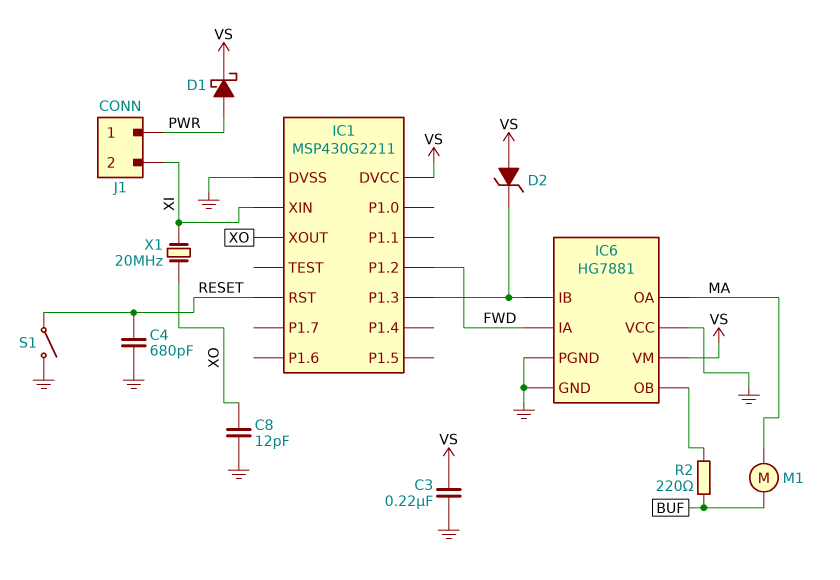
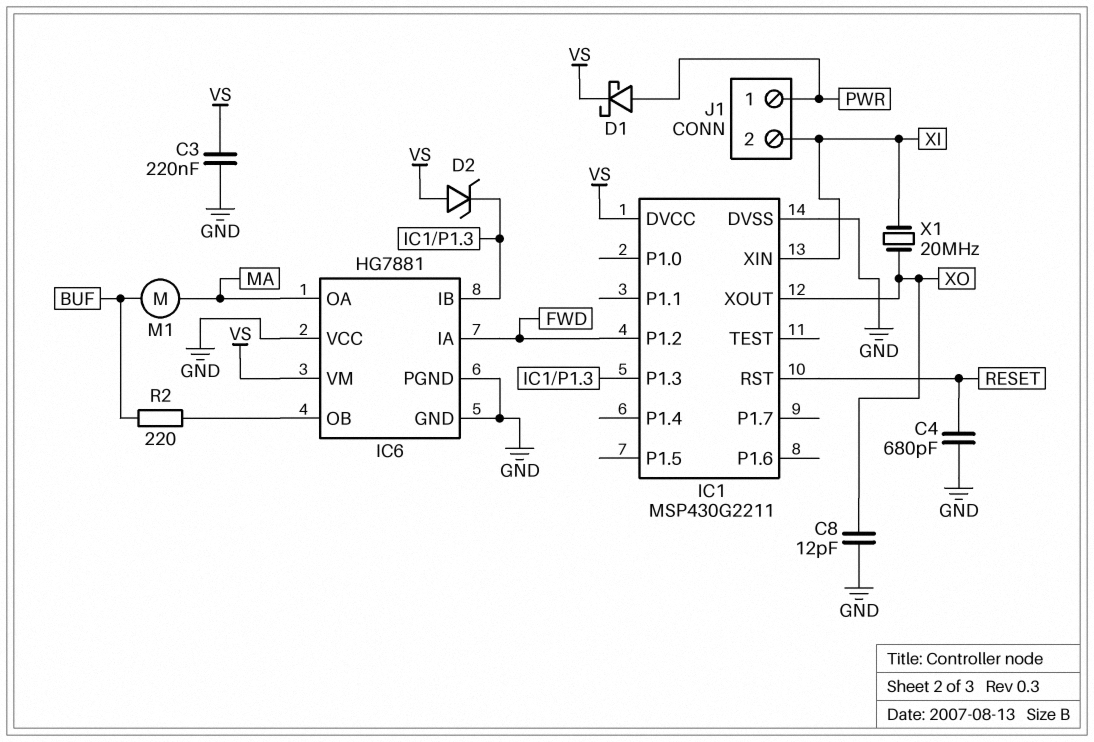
S1: switch (GND, RESET) -> none

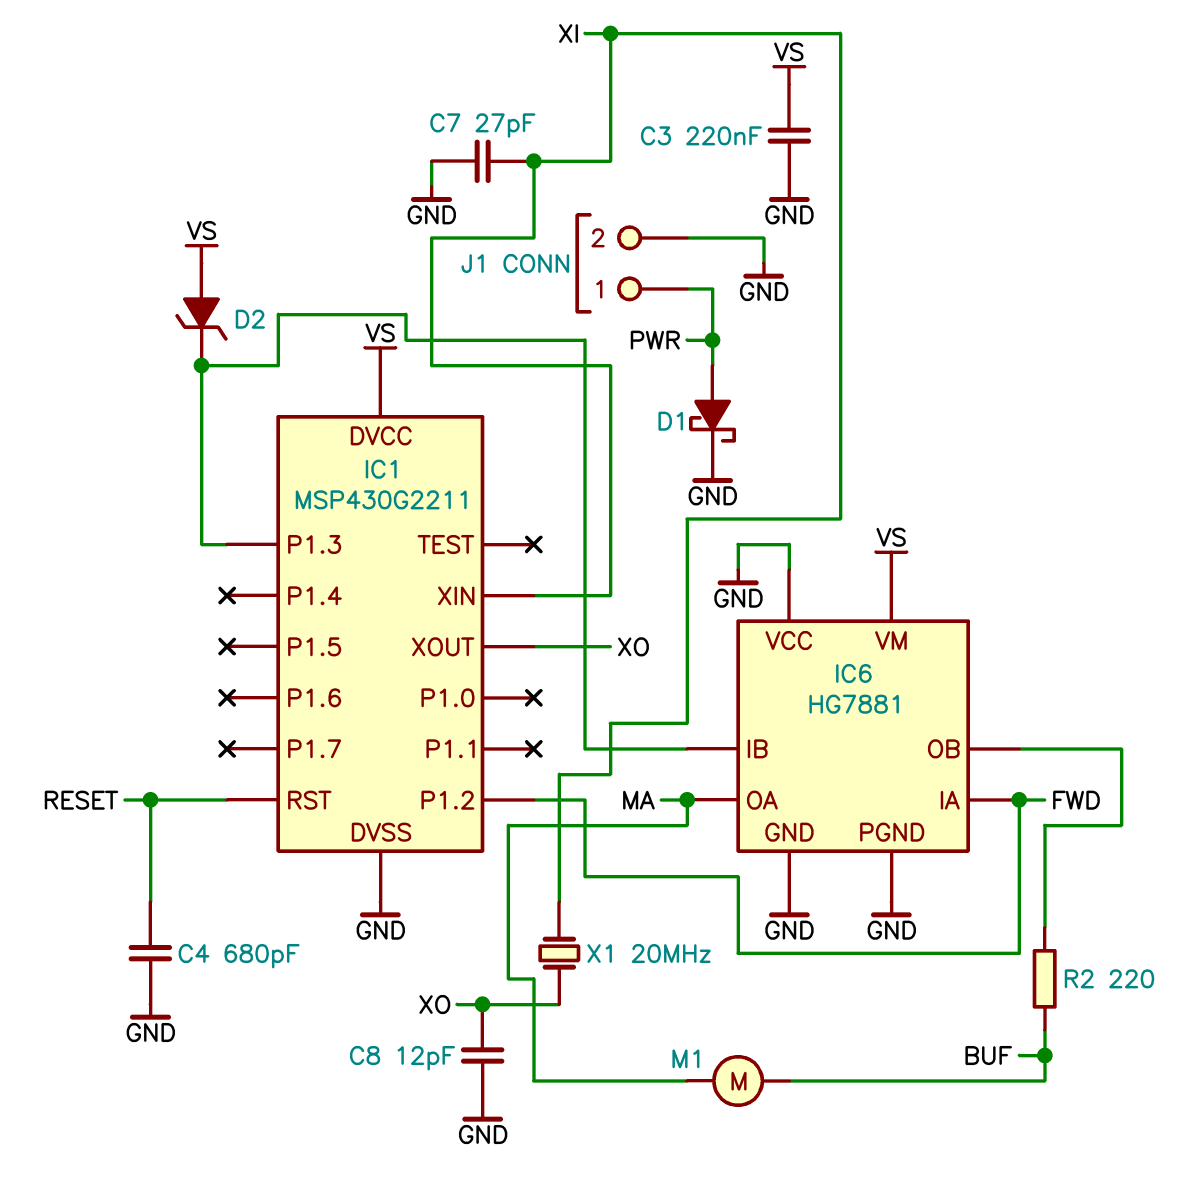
C7: none -> 27pF (GND, XI)
D1: schottky (A PWR, K VS) -> schottky (A PWR, K GND)
J1 pin 2: XI -> GND

